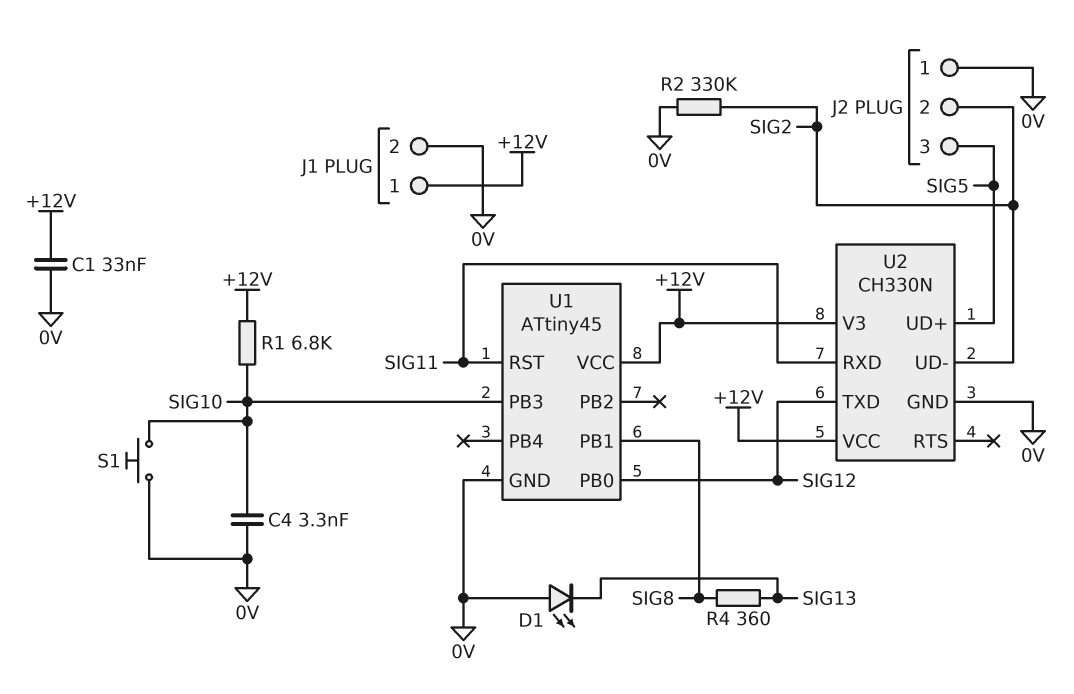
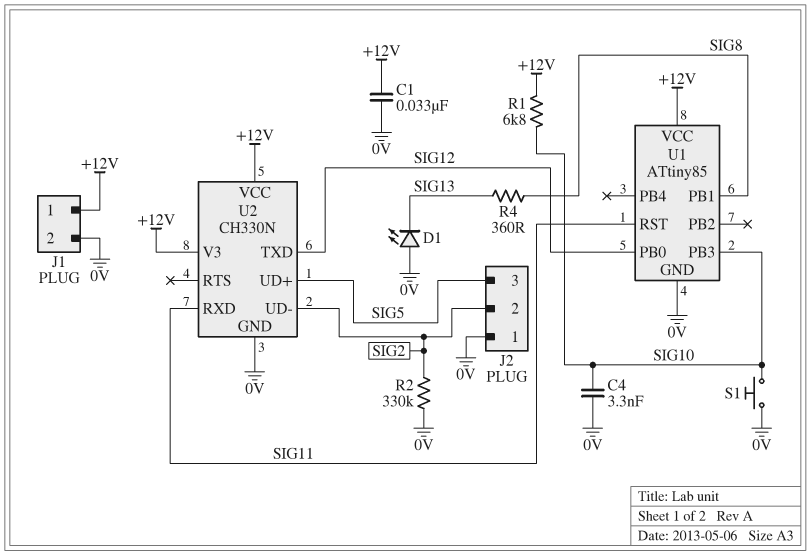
U1: ATtiny45 -> ATtiny85

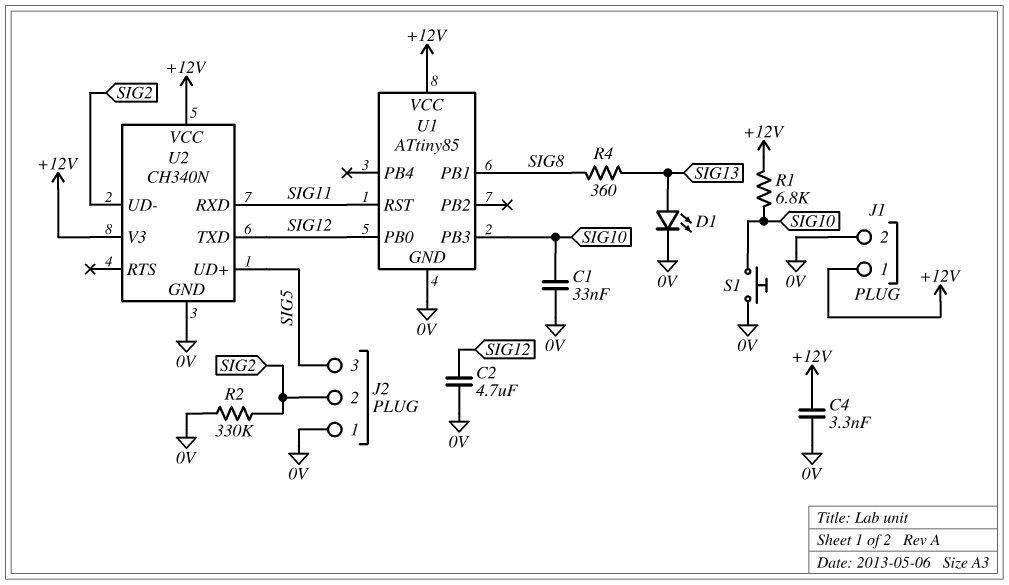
C1: 33nF (+12V, 0V) -> 33nF (0V, SIG10)
C2: none -> 4.7uF (0V, SIG12)
C4: 3.3nF (0V, SIG10) -> 3.3nF (+12V, 0V)
D1: LED (A 0V, K SIG13) -> LED (A SIG13, K 0V)
U2: CH330N -> CH340N

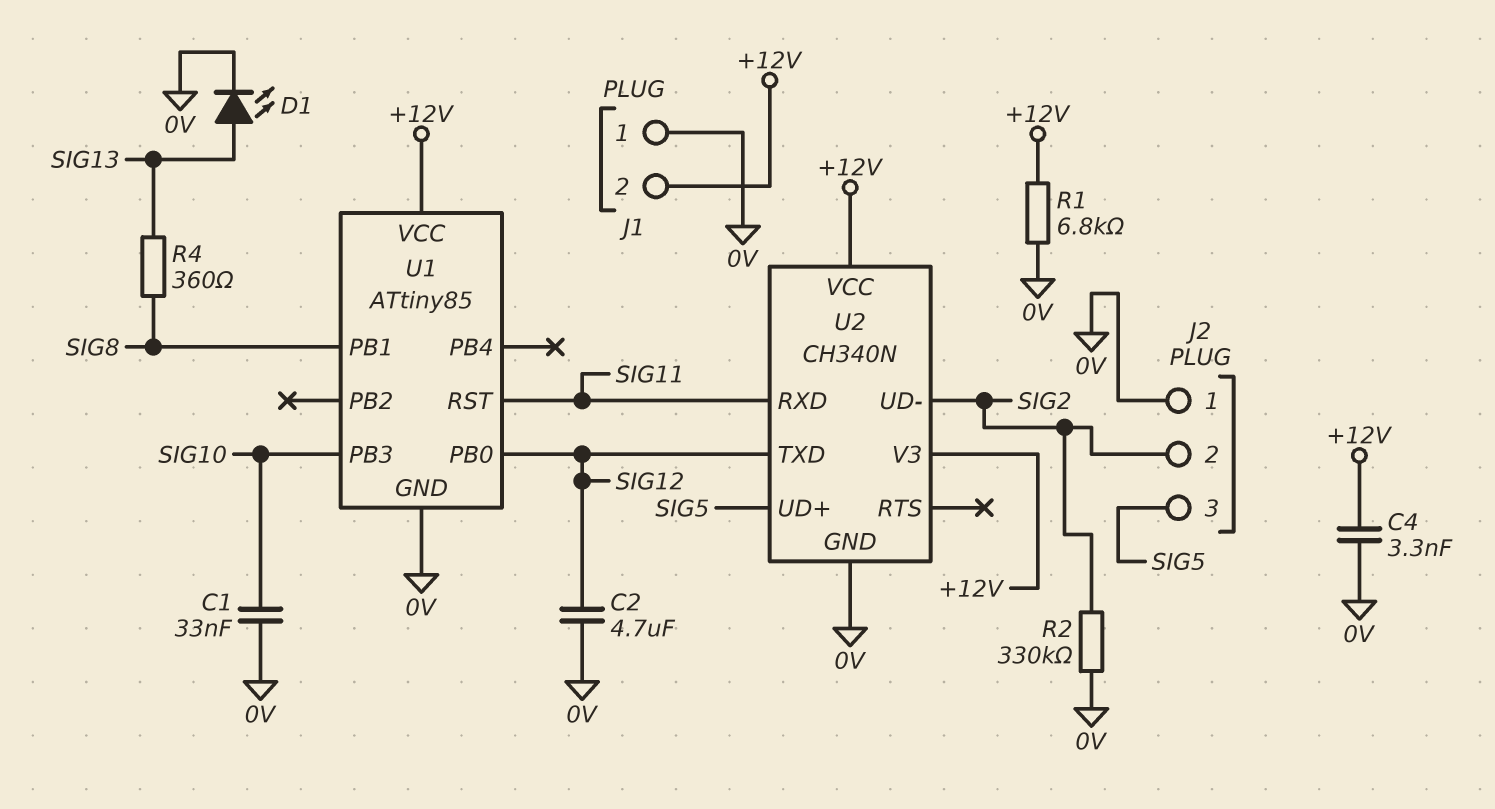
J1 pin 1: +12V -> 0V
J1 pin 2: 0V -> +12V
R1: 6.8k (+12V, SIG10) -> 6.8k (+12V, 0V)
S1: button (0V, SIG10) -> none

